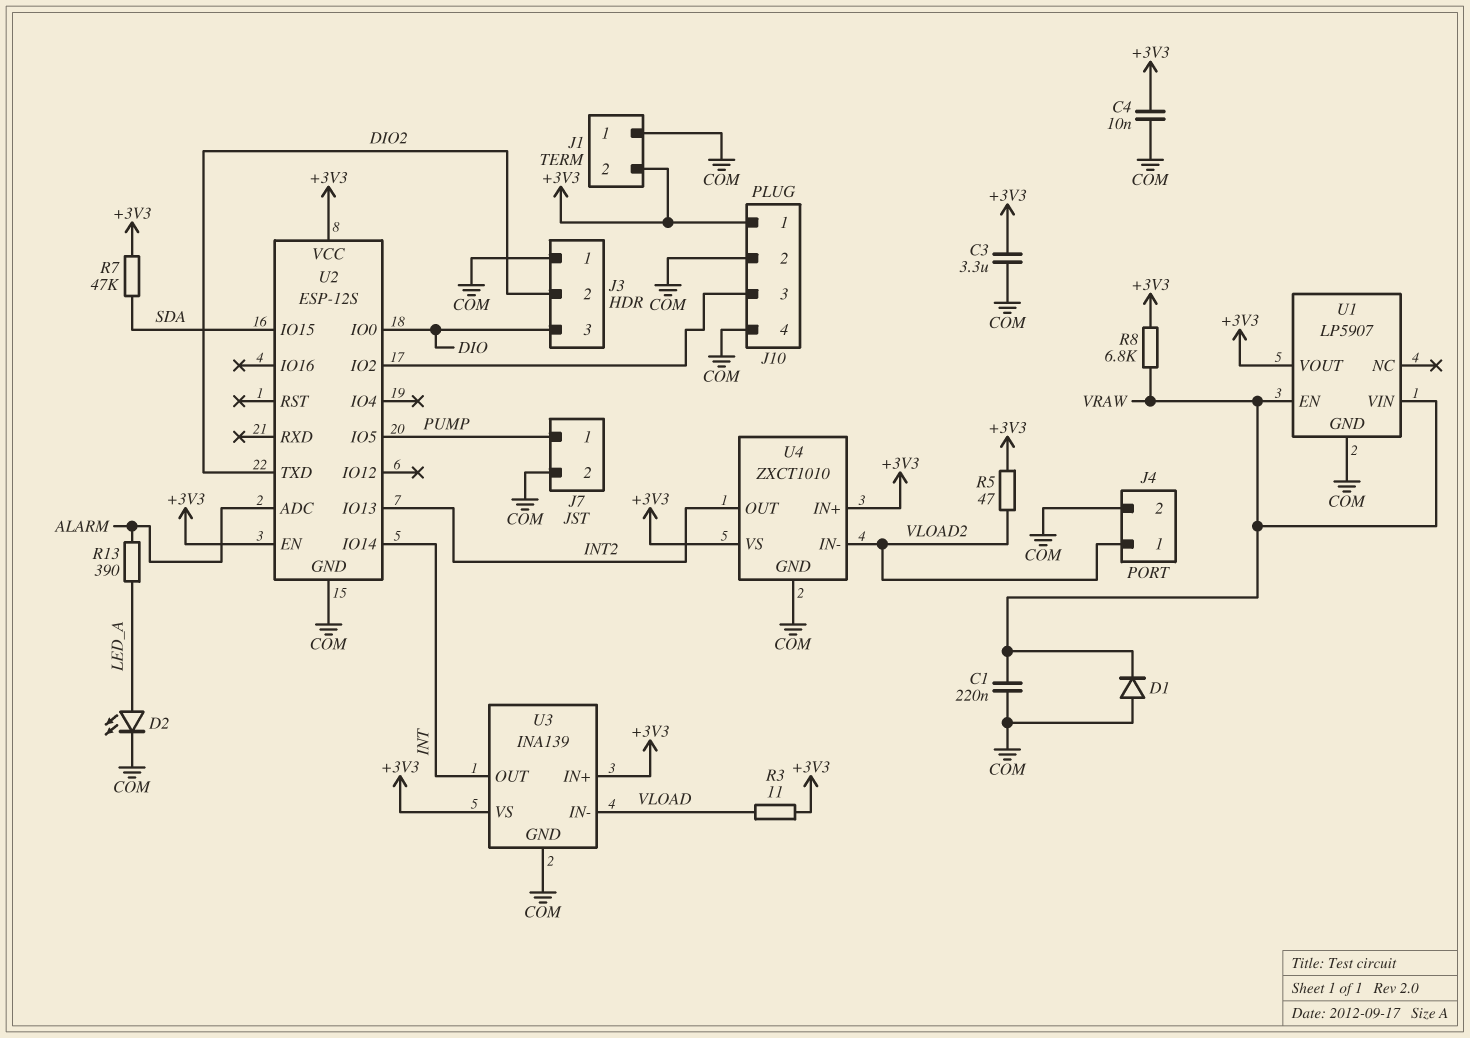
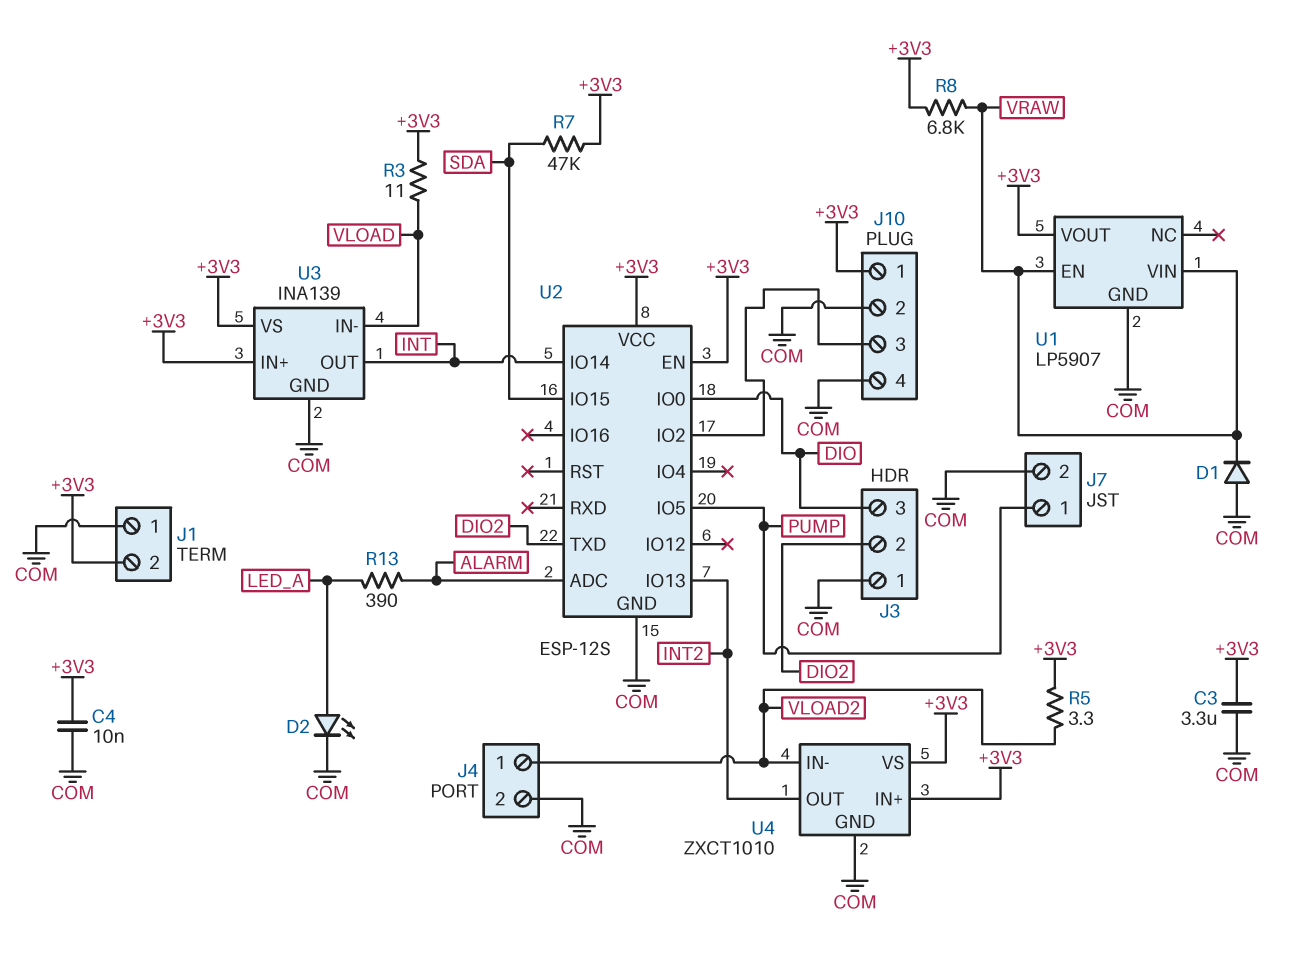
C1: 220nF (COM, VRAW) -> none
R5: 47 (+3V3, VLOAD2) -> 3.3 (+3V3, VLOAD2)

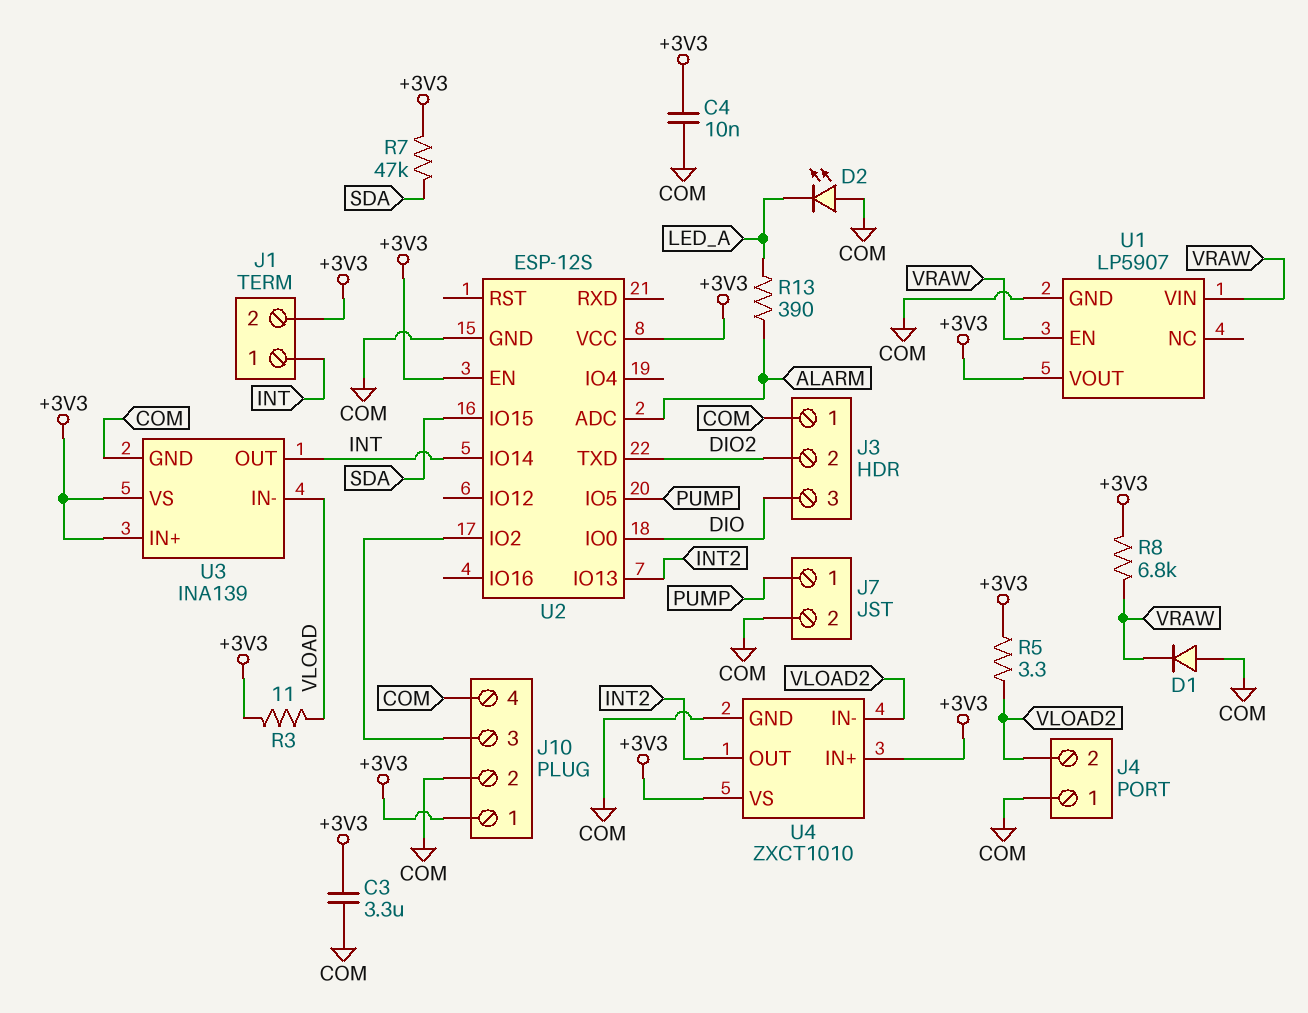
D2: LED (A LED_A, K COM) -> LED (A COM, K LED_A)
J1 pin 1: COM -> INT
J4 pin 1: VLOAD2 -> COM
J4 pin 2: COM -> VLOAD2

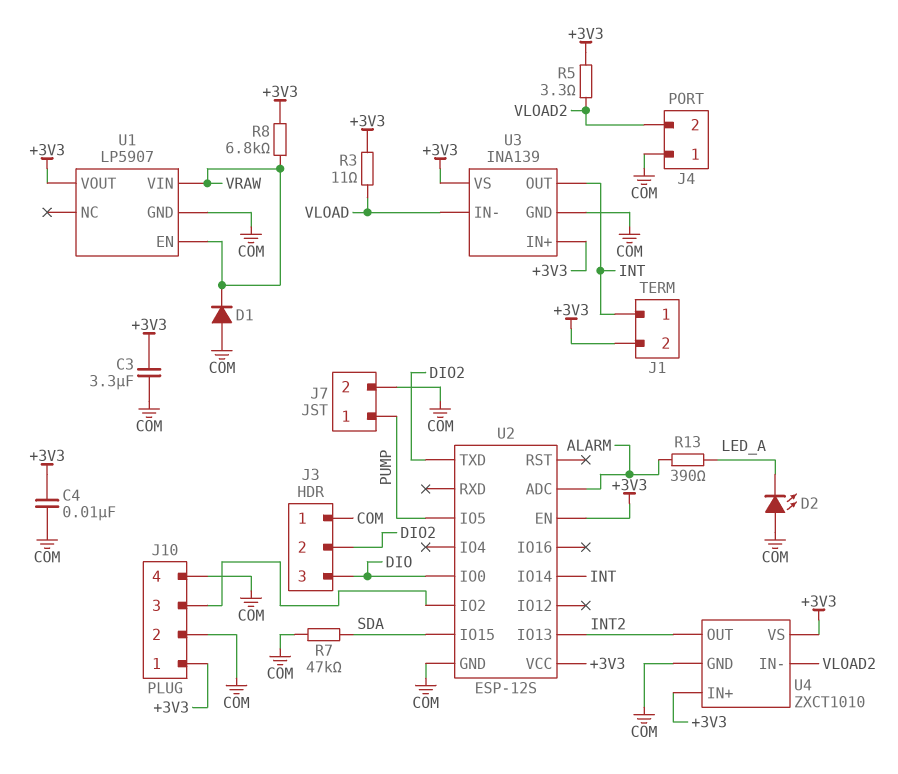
R7: 47k (+3V3, SDA) -> 47k (COM, SDA)

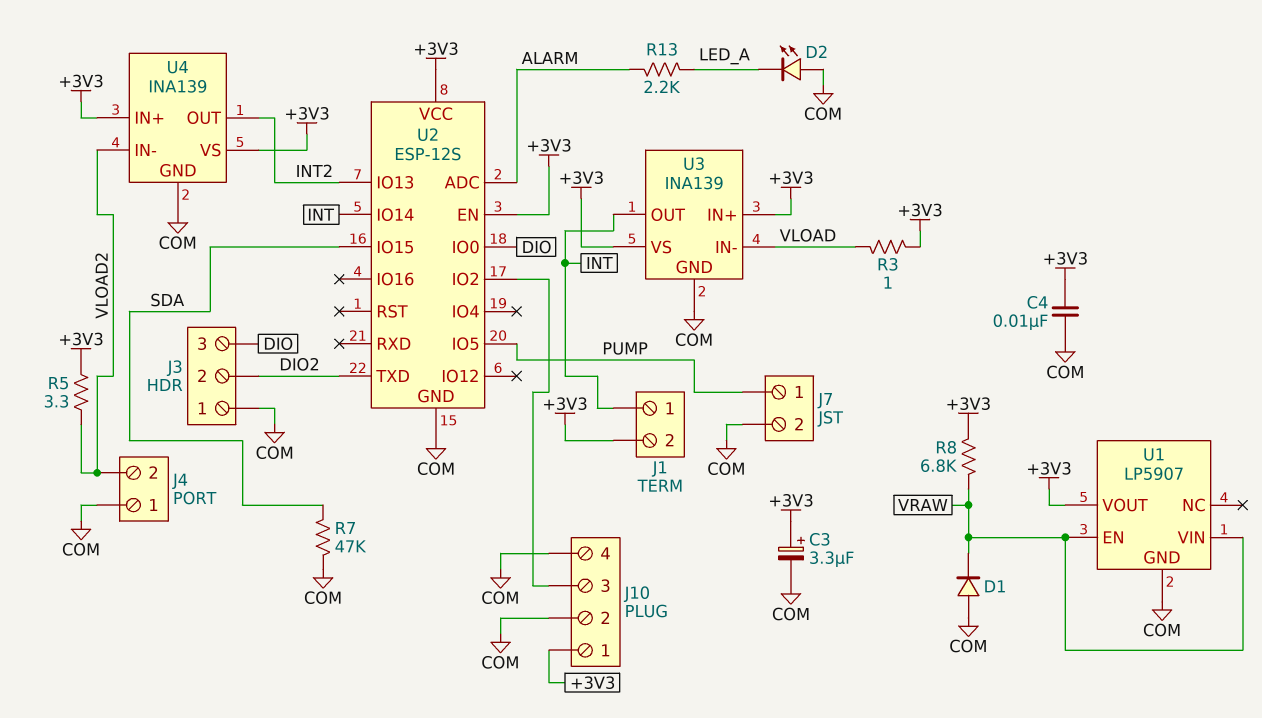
C3: 3.3uF (+3V3, COM) -> 3.3uF (plus +3V3, minus COM)
R3: 11 (+3V3, VLOAD) -> 1 (+3V3, VLOAD)
R13: 390 (ALARM, LED_A) -> 2.2k (ALARM, LED_A)
U4: ZXCT1010 -> INA139

